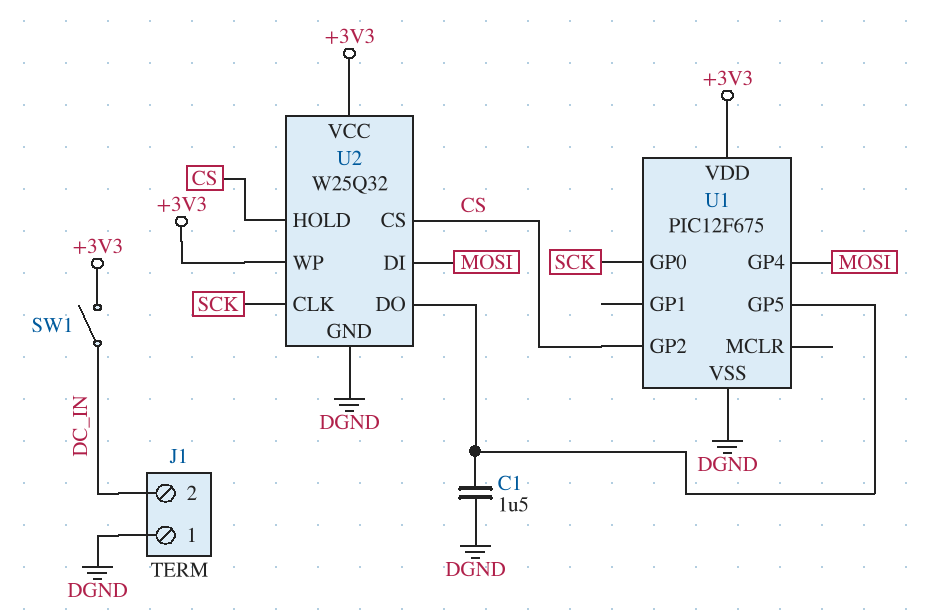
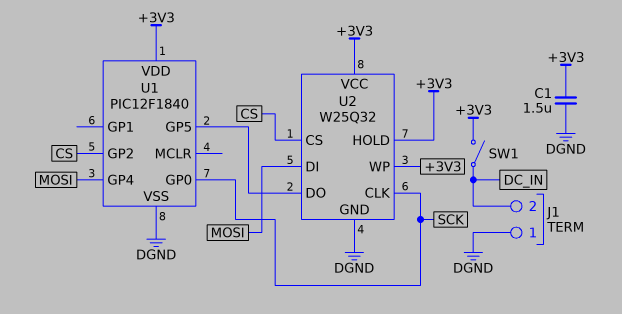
C1: 1.5uF (DGND, U1/GP5) -> 1.5uF (+3V3, DGND)
U1: PIC12F675 -> PIC12F1840
U2 pin HOLD: CS -> +3V3

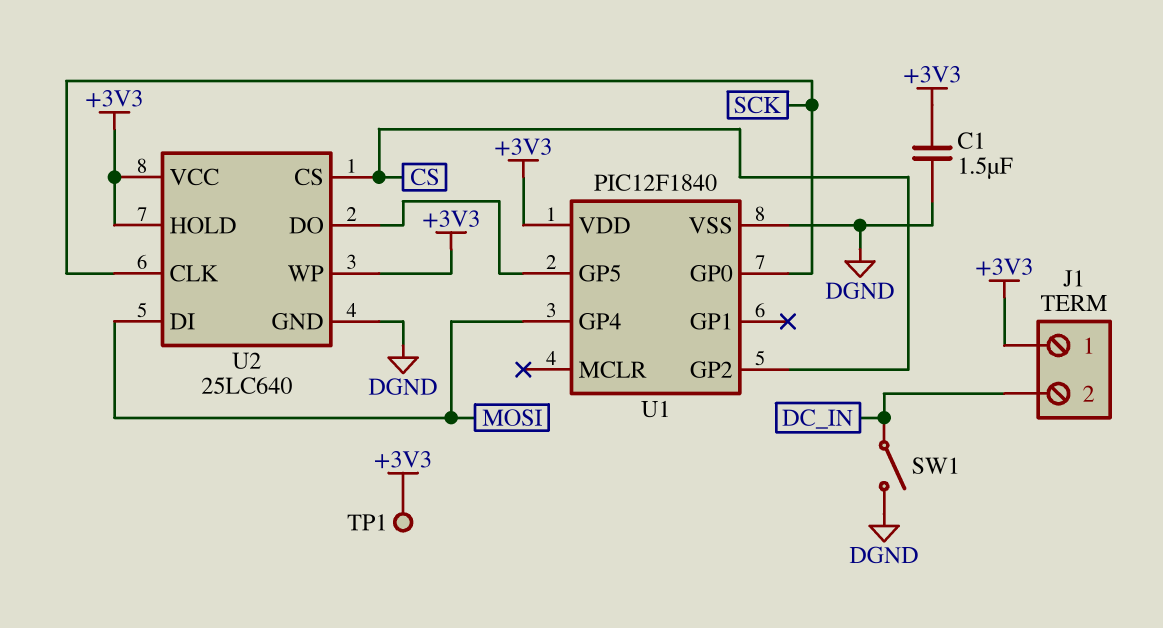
J1 pin 1: DGND -> +3V3
SW1: switch (+3V3, DC_IN) -> switch (DC_IN, DGND)
TP1: none -> test point (+3V3)
U2: W25Q32 -> 25LC640

